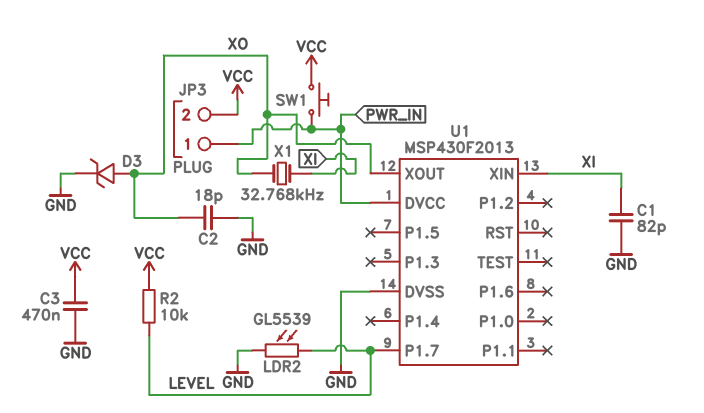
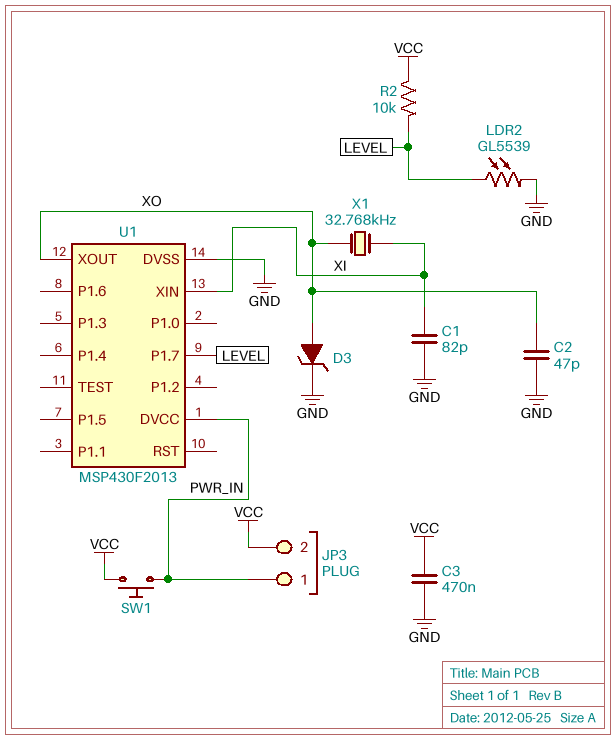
C2: 18pF (GND, XO) -> 47pF (GND, XO)

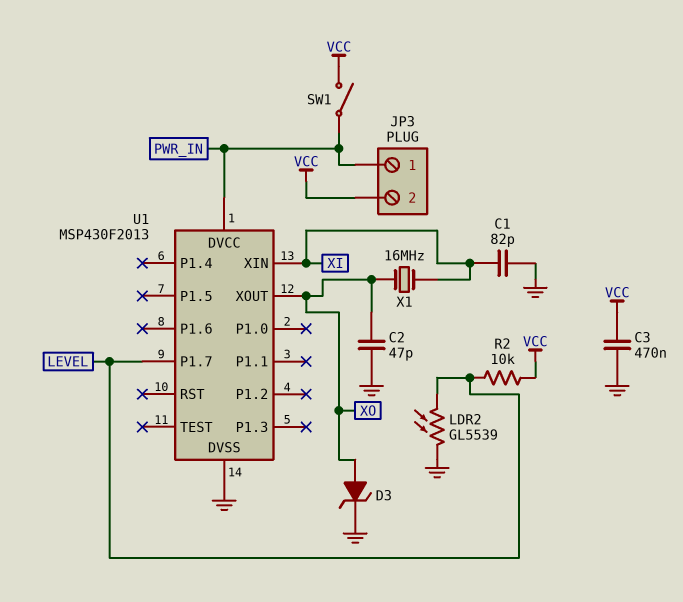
SW1: button (PWR_IN, VCC) -> switch (PWR_IN, VCC)
X1: 32.768kHz (XI, XO) -> 16MHz (XI, XO)

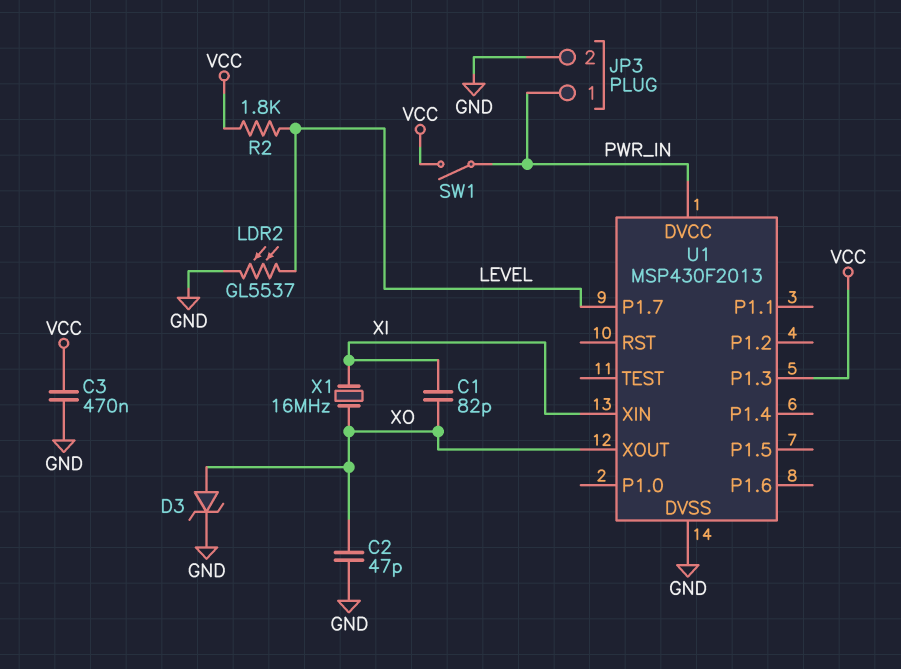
C1: 82pF (GND, XI) -> 82pF (XI, XO)
JP3 pin 2: VCC -> GND
LDR2: GL5539 (GND, LEVEL) -> GL5537 (GND, LEVEL)
R2: 10k (LEVEL, VCC) -> 1.8k (LEVEL, VCC)
U1 pin P1.3: none -> VCC

